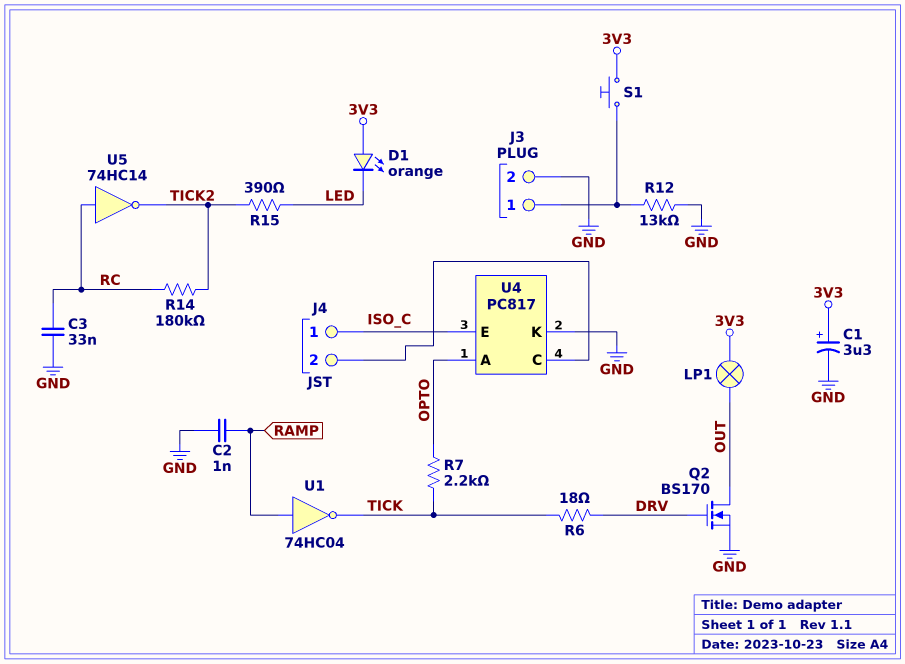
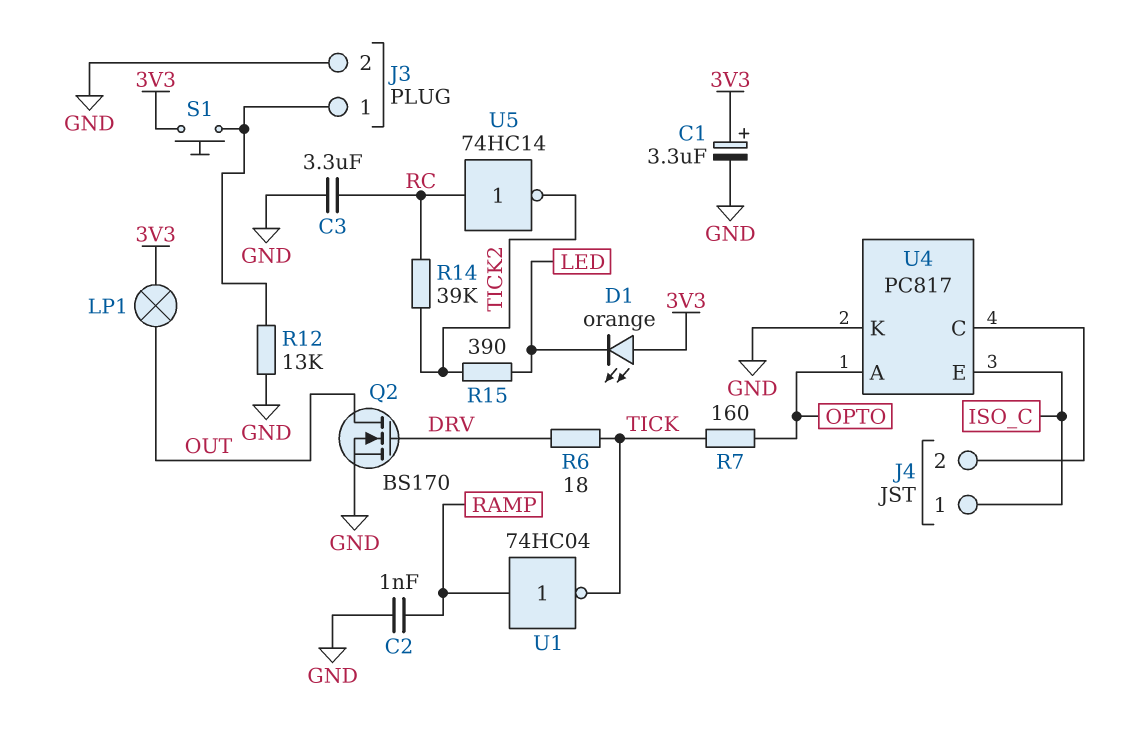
C3: 33nF (GND, RC) -> 3.3uF (GND, RC)
R7: 2.2k (OPTO, TICK) -> 160 (OPTO, TICK)
R14: 180k (RC, TICK2) -> 39k (RC, TICK2)

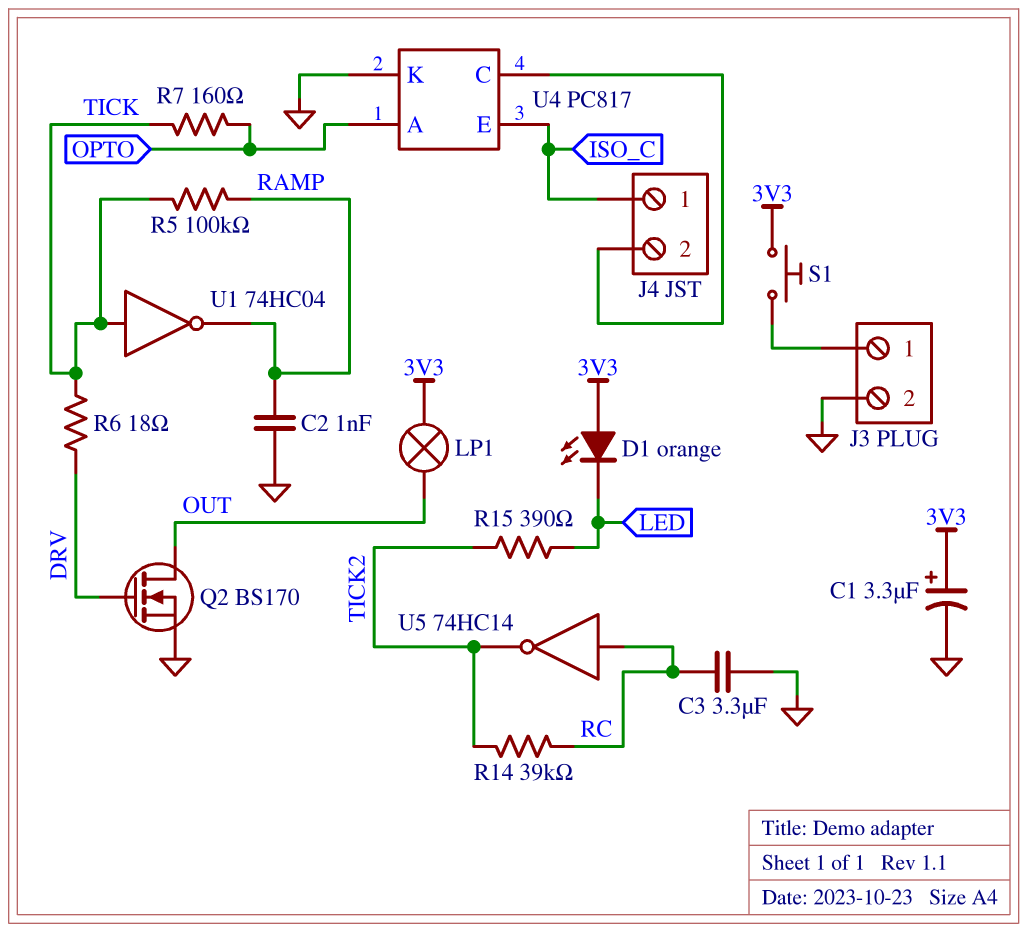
R5: none -> 100k (RAMP, TICK)
R12: 13k (GND, J3/1) -> none
U1: NOT 74HC04 (in RAMP, out TICK) -> NOT 74HC04 (in TICK, out RAMP)

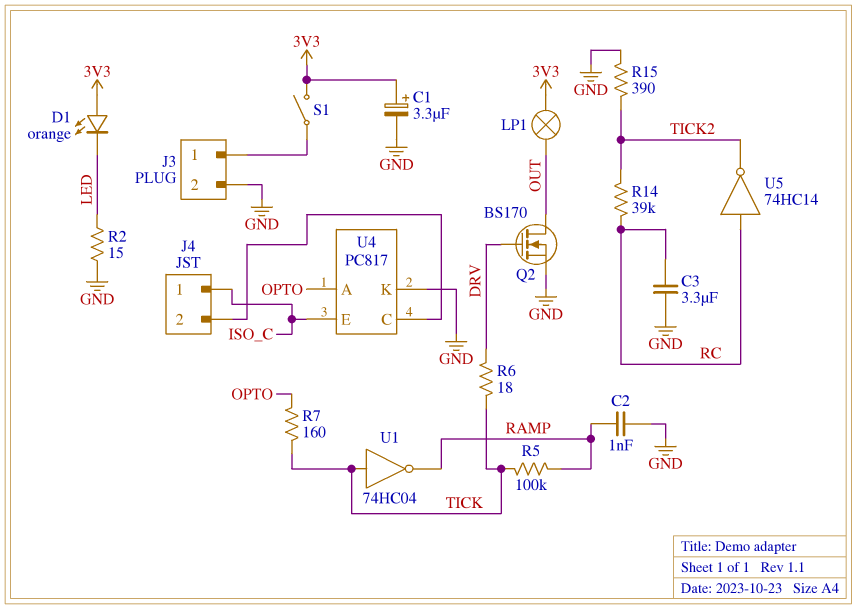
R2: none -> 15 (GND, LED)
R15: 390 (LED, TICK2) -> 390 (GND, TICK2)
S1: button (3V3, J3/1) -> switch (3V3, J3/1)

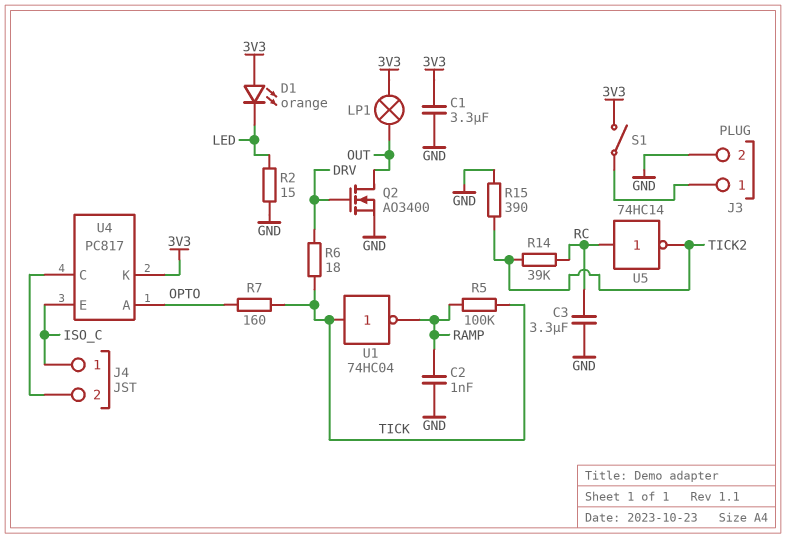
C1: 3.3uF (plus 3V3, minus GND) -> 3.3uF (3V3, GND)
Q2: NMOS BS170 (G DRV, D OUT, S GND) -> NMOS AO3400 (G DRV, D OUT, S GND)
U4 pin K: GND -> 3V3

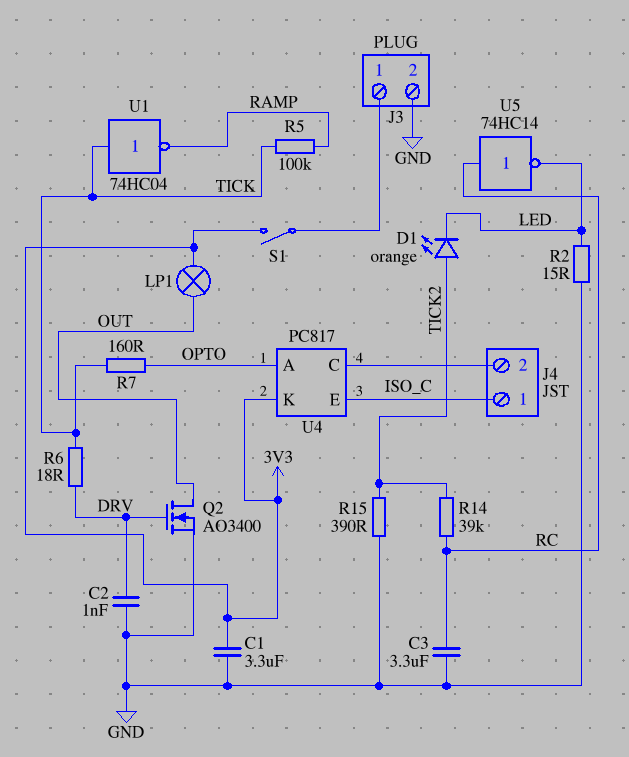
C2: 1nF (GND, RAMP) -> 1nF (DRV, GND)
D1: LED orange (A 3V3, K LED) -> LED orange (A TICK2, K LED)
U5: NOT 74HC14 (in RC, out TICK2) -> NOT 74HC14 (in RC, out LED)

